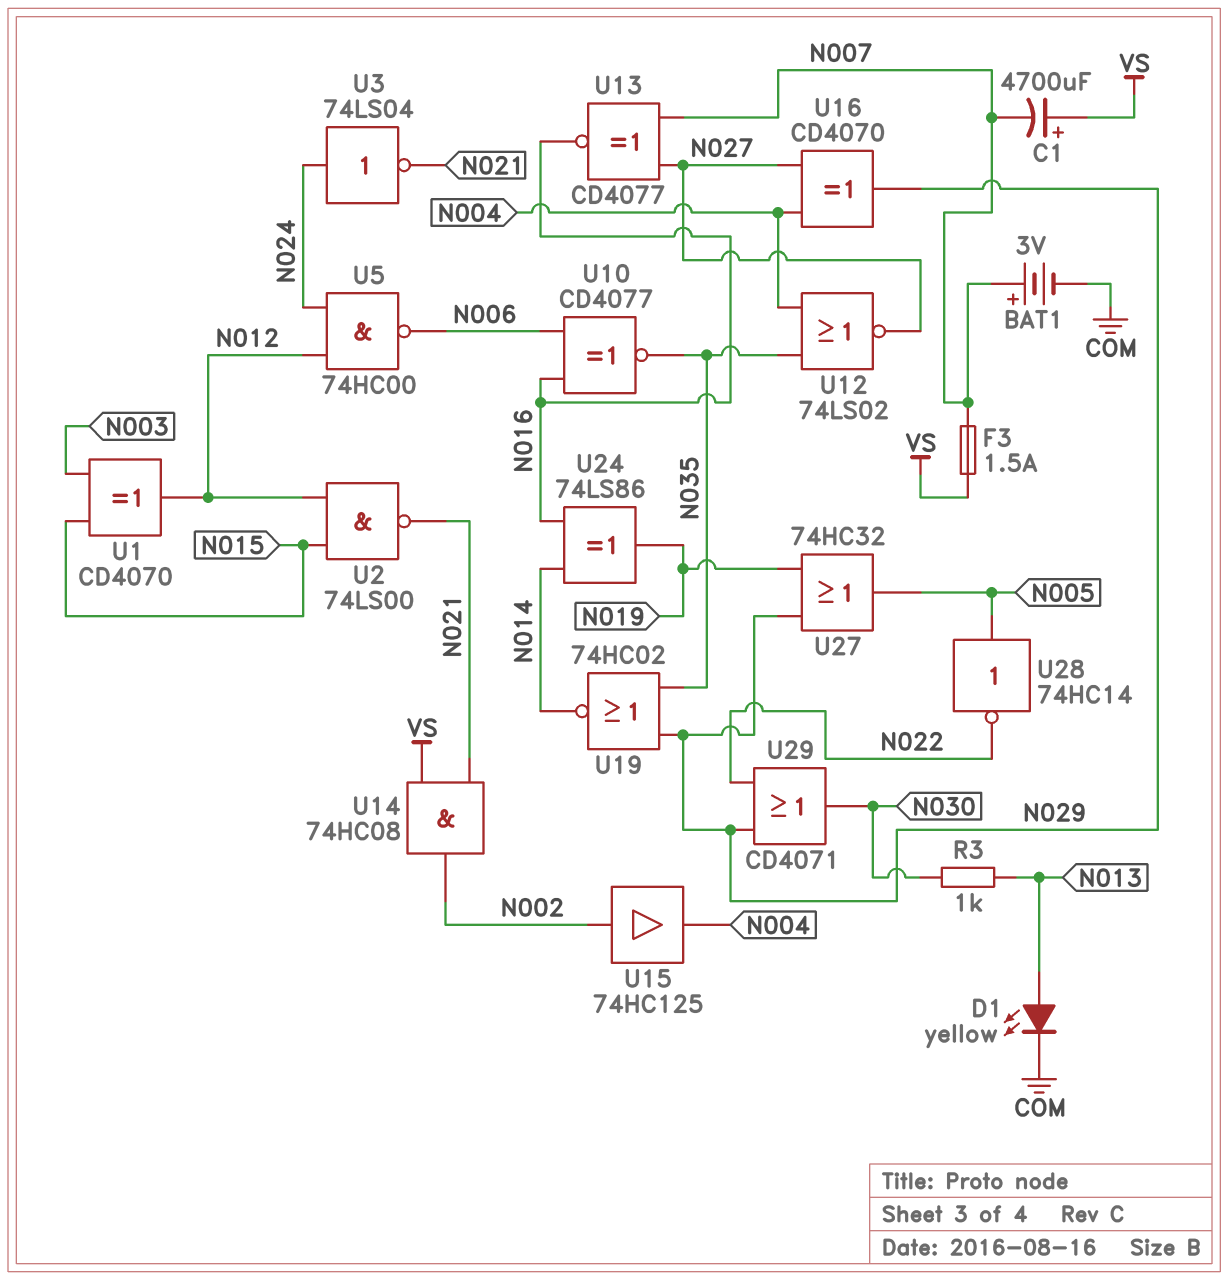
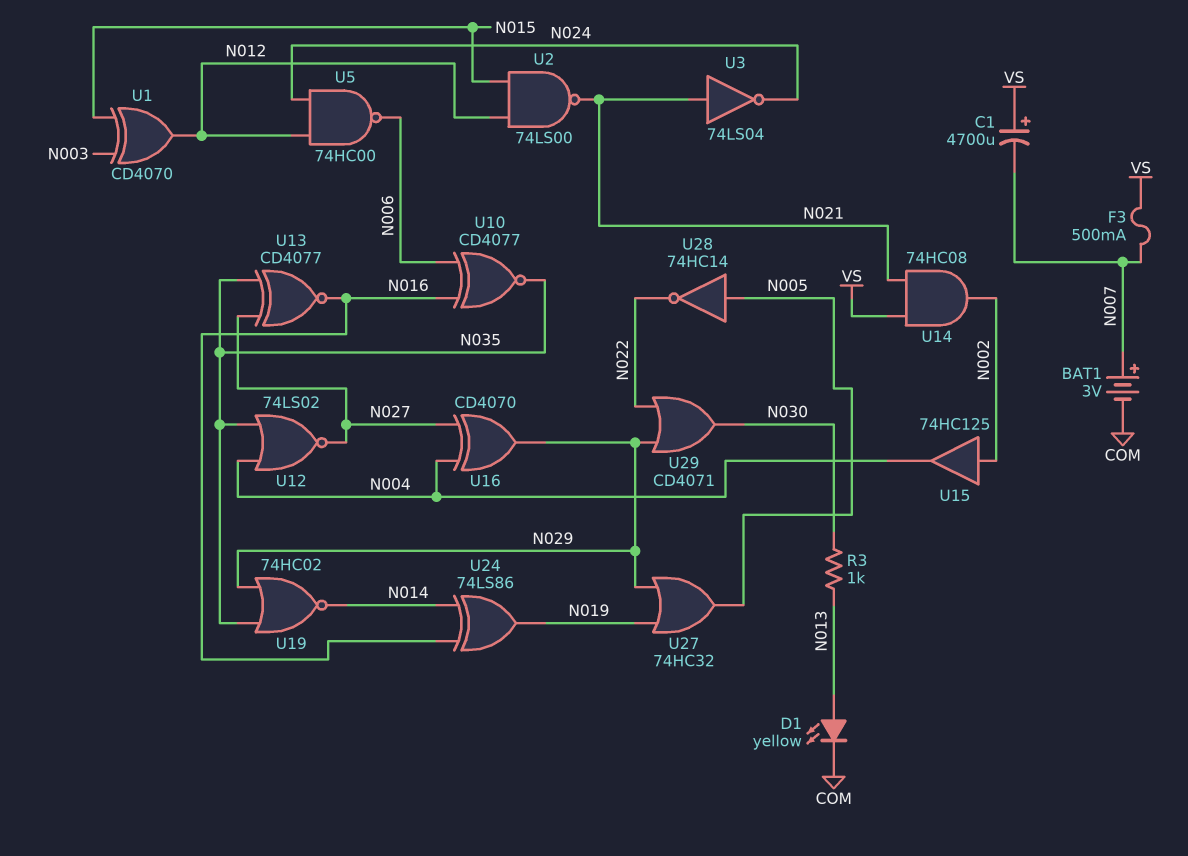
F3: 1.5A (N007, VS) -> 500mA (N007, VS)
U3: NOT 74LS04 (in N024, out N021) -> NOT 74LS04 (in N021, out N024)
U13: XNOR CD4077 (in N007, in N027, out N016) -> XNOR CD4077 (in N027, in N035, out N016)

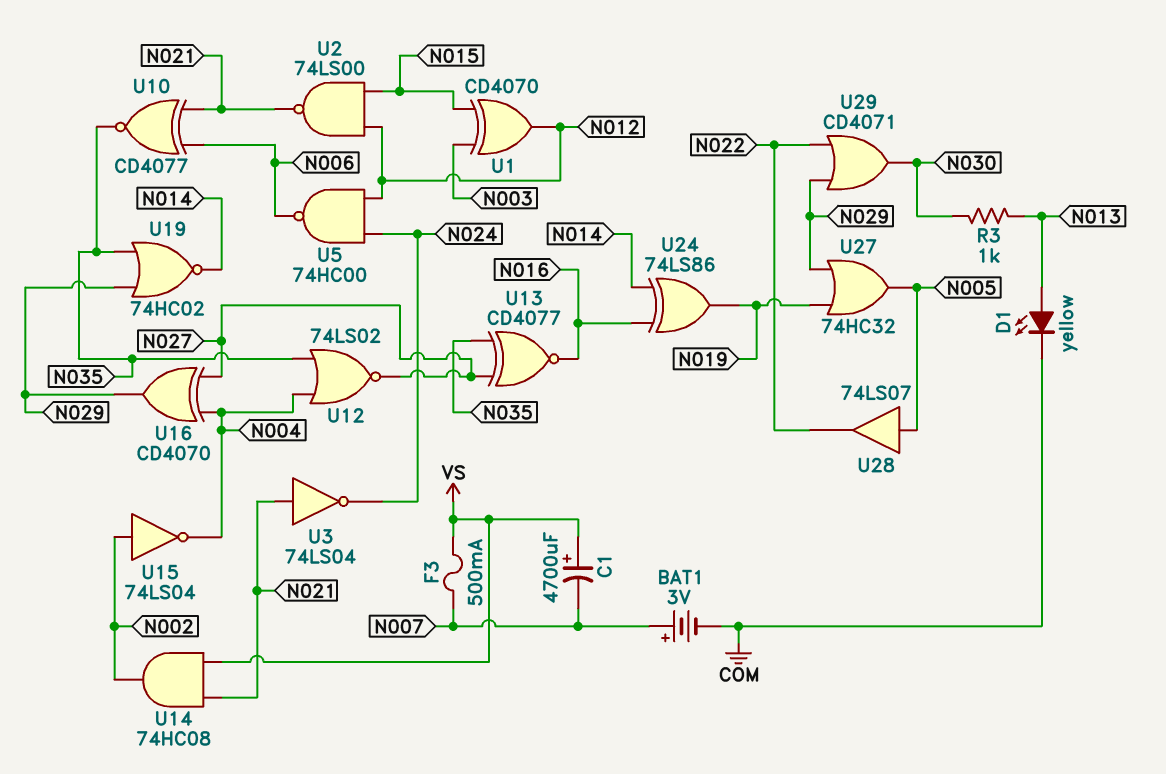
U10: XNOR CD4077 (in N006, in N016, out N035) -> XNOR CD4077 (in N006, in N021, out N035)
U15: buffer 74HC125 (in N002, out N004) -> NOT 74LS04 (in N002, out N004)
U28: NOT 74HC14 (in N005, out N022) -> buffer 74LS07 (in N005, out N022)

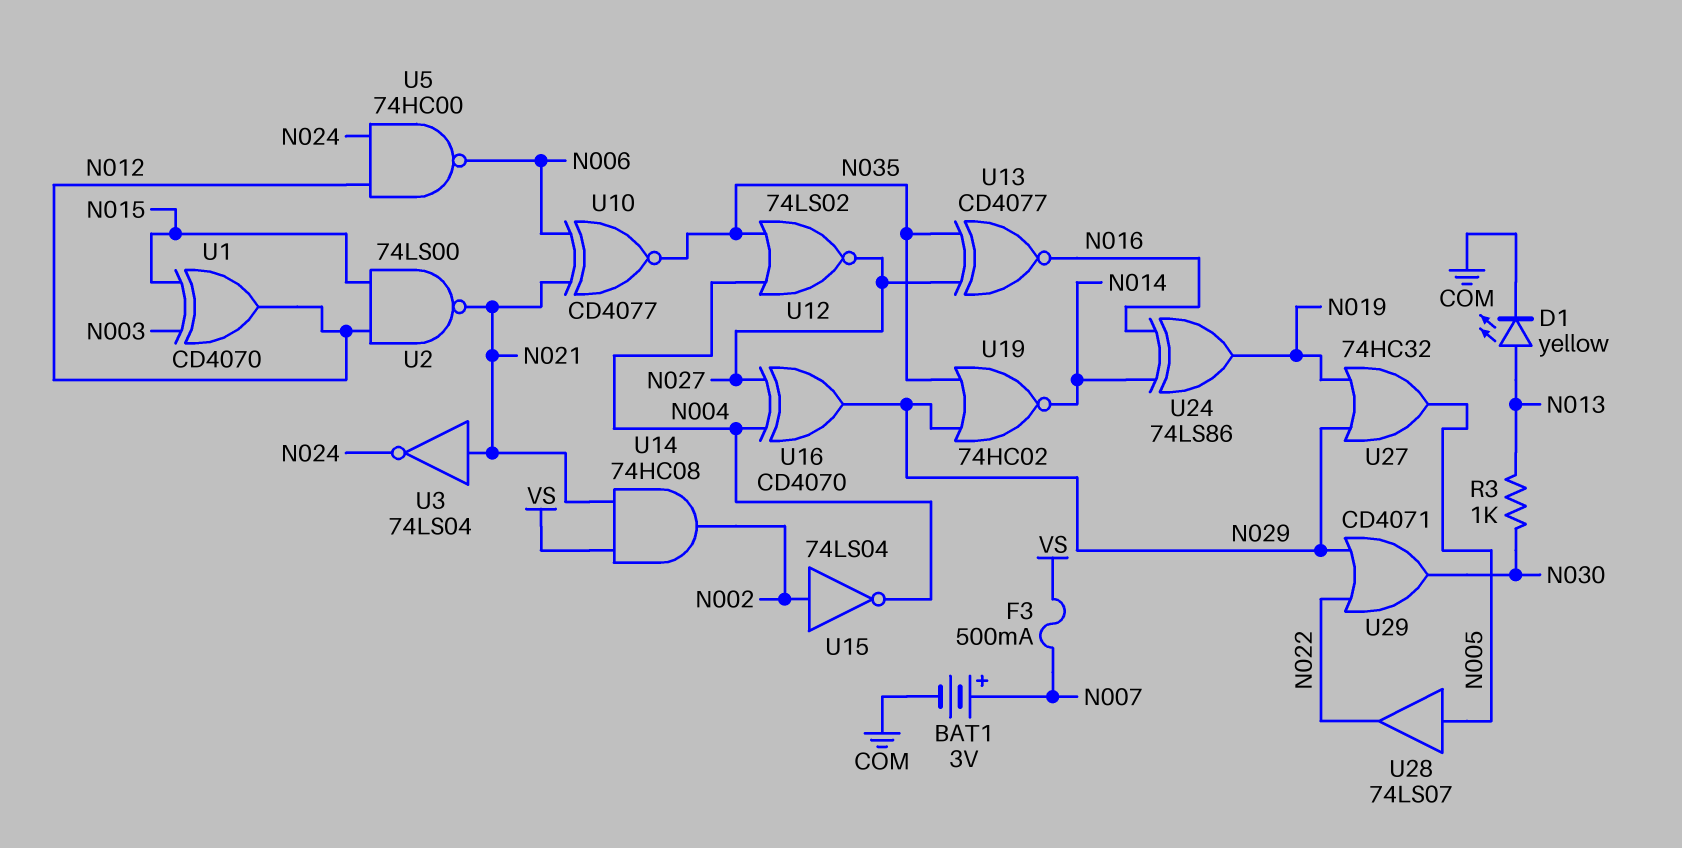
C1: 4700uF (plus VS, minus N007) -> none

